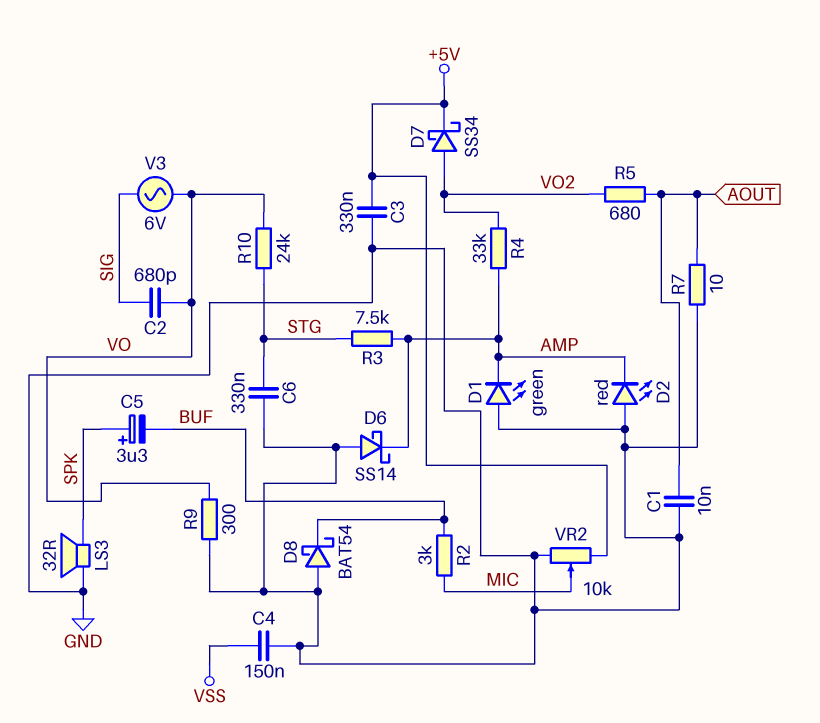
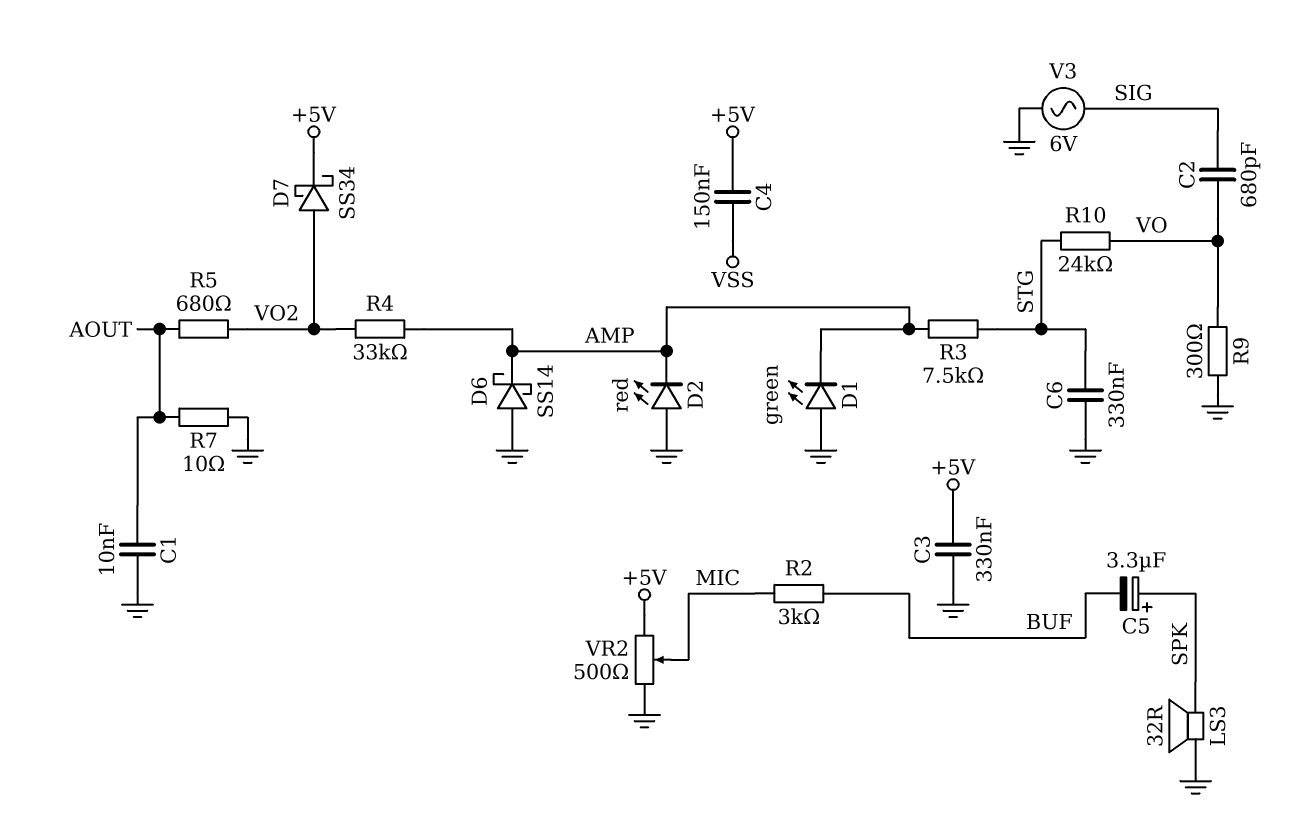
C4: 150nF (GND, VSS) -> 150nF (+5V, VSS)
D8: schottky BAT54 (A GND, K BUF) -> none
V3: AC 6V (SIG, VO) -> AC 6V (GND, SIG)
VR2: 10k (+5V, GND, wiper MIC) -> 500 (+5V, GND, wiper MIC)

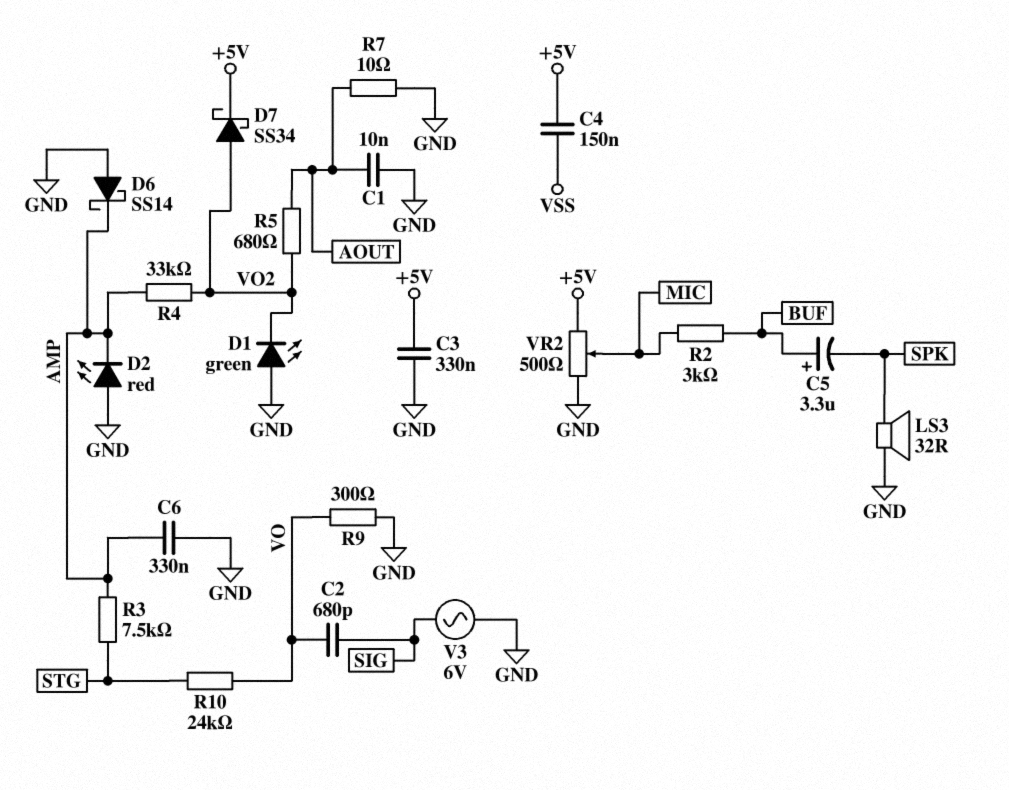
C5: 3.3uF (plus SPK, minus BUF) -> 3.3uF (plus BUF, minus SPK)
C6: 330nF (GND, STG) -> 330nF (AMP, GND)
D1: LED green (A GND, K AMP) -> LED green (A GND, K VO2)

